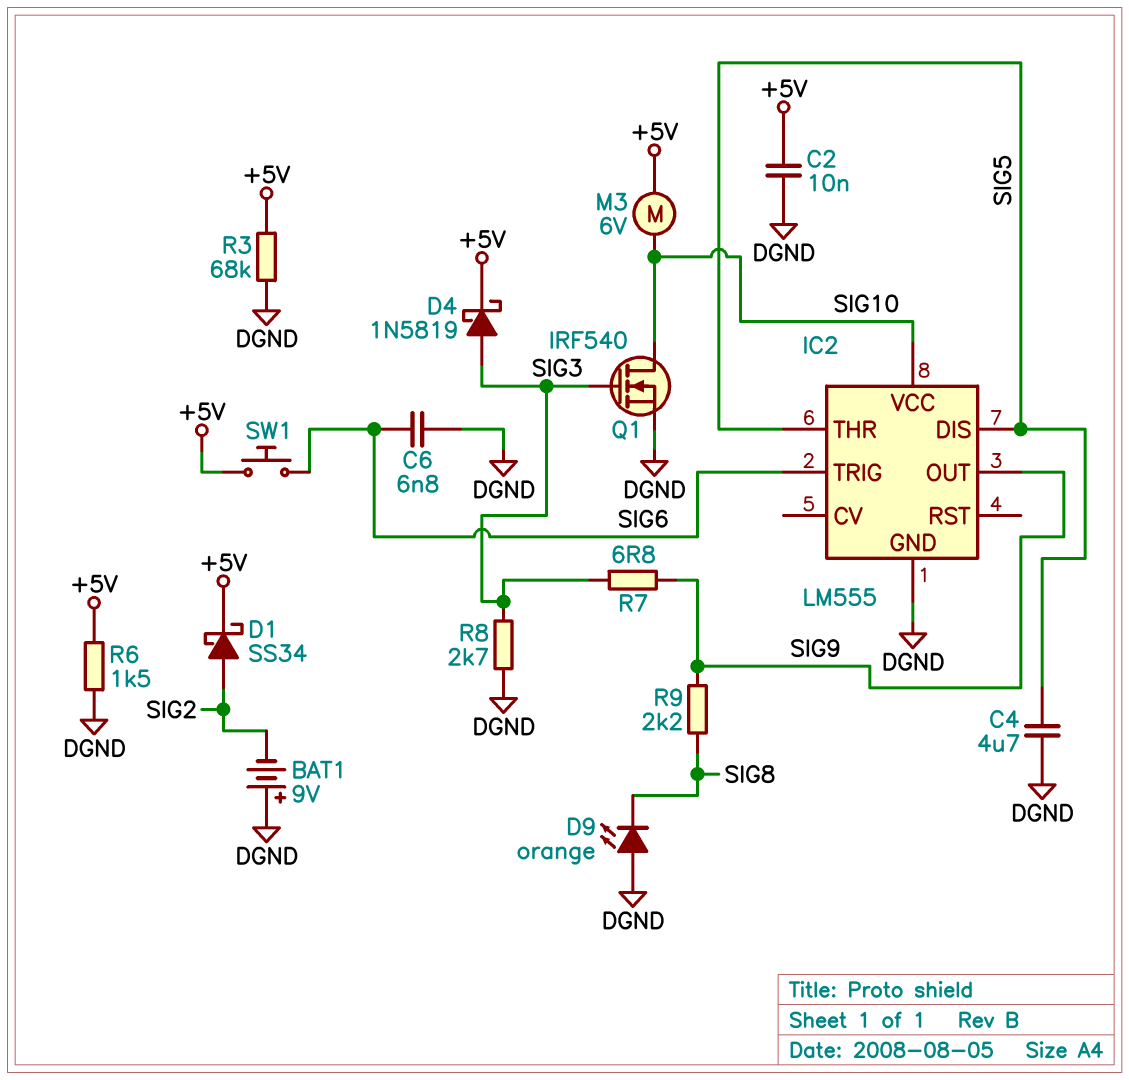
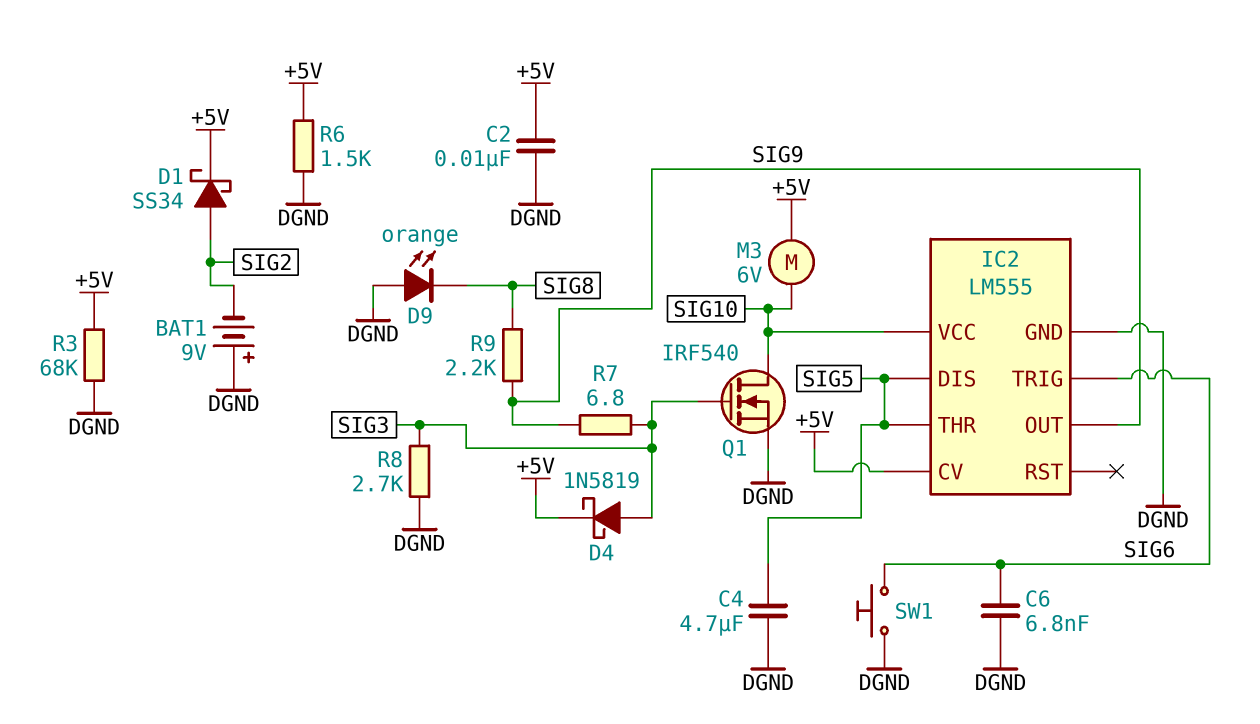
IC2 pin CV: none -> +5V
SW1: button (+5V, SIG6) -> button (DGND, SIG6)

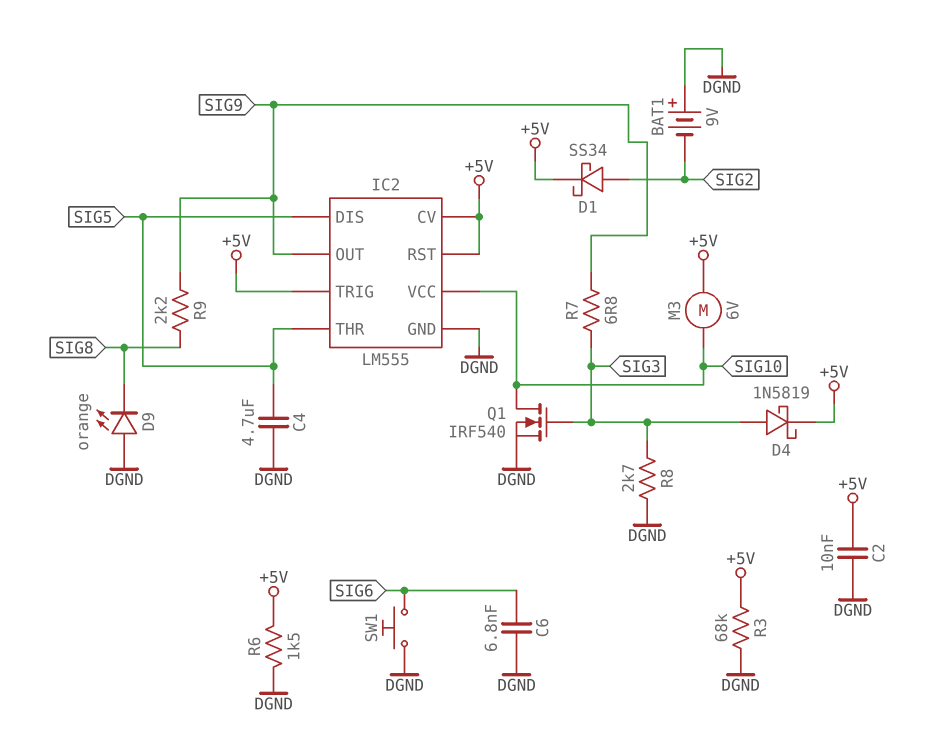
IC2 pin RST: none -> +5V
IC2 pin TRIG: SIG6 -> +5V

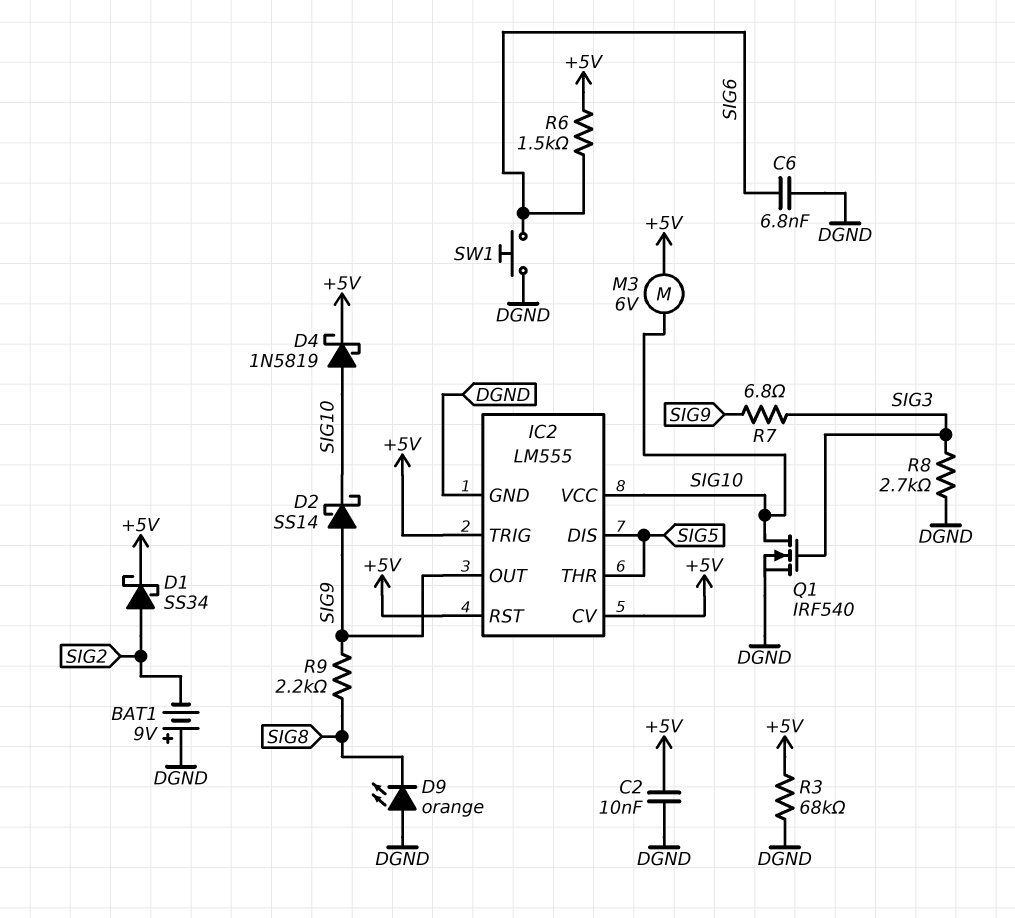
C4: 4.7uF (DGND, SIG5) -> none
D2: none -> schottky SS14 (A SIG9, K SIG10)
D4: schottky 1N5819 (A SIG3, K +5V) -> schottky 1N5819 (A SIG10, K +5V)
R6: 1.5k (+5V, DGND) -> 1.5k (+5V, SIG6)

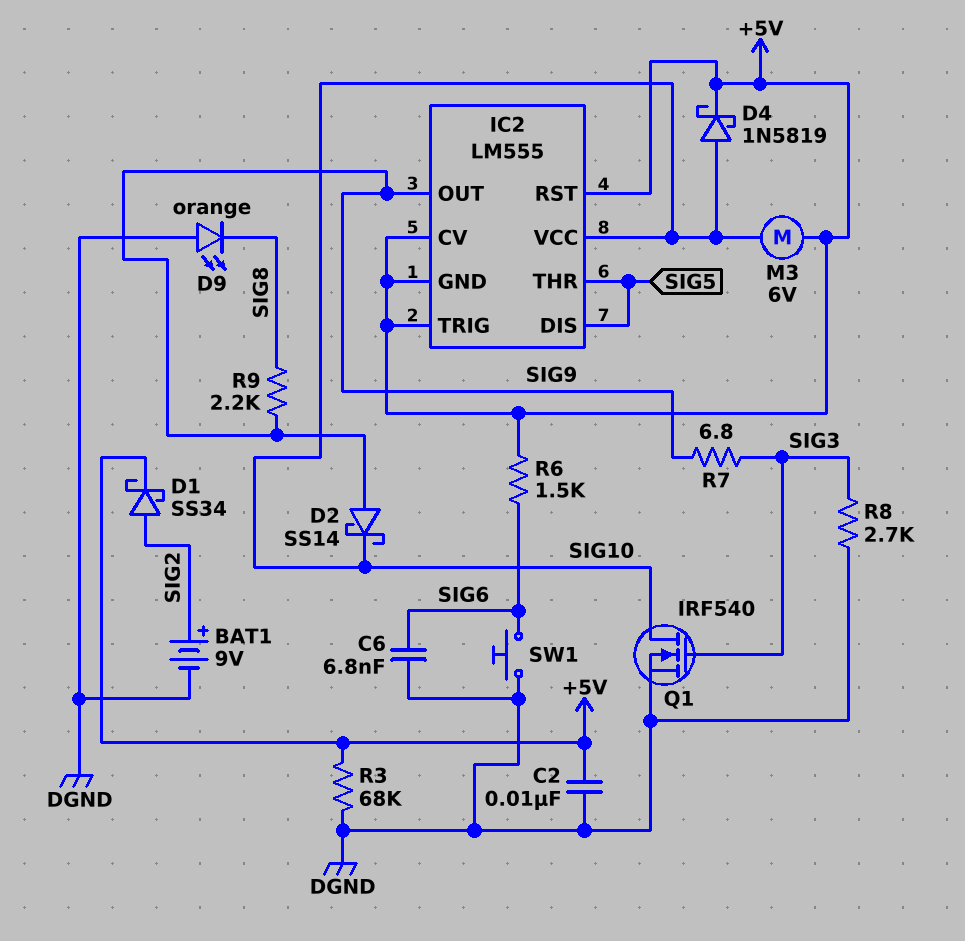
BAT1: 9V (plus DGND, minus SIG2) -> 9V (plus SIG2, minus DGND)
IC2 pin GND: DGND -> +5V

